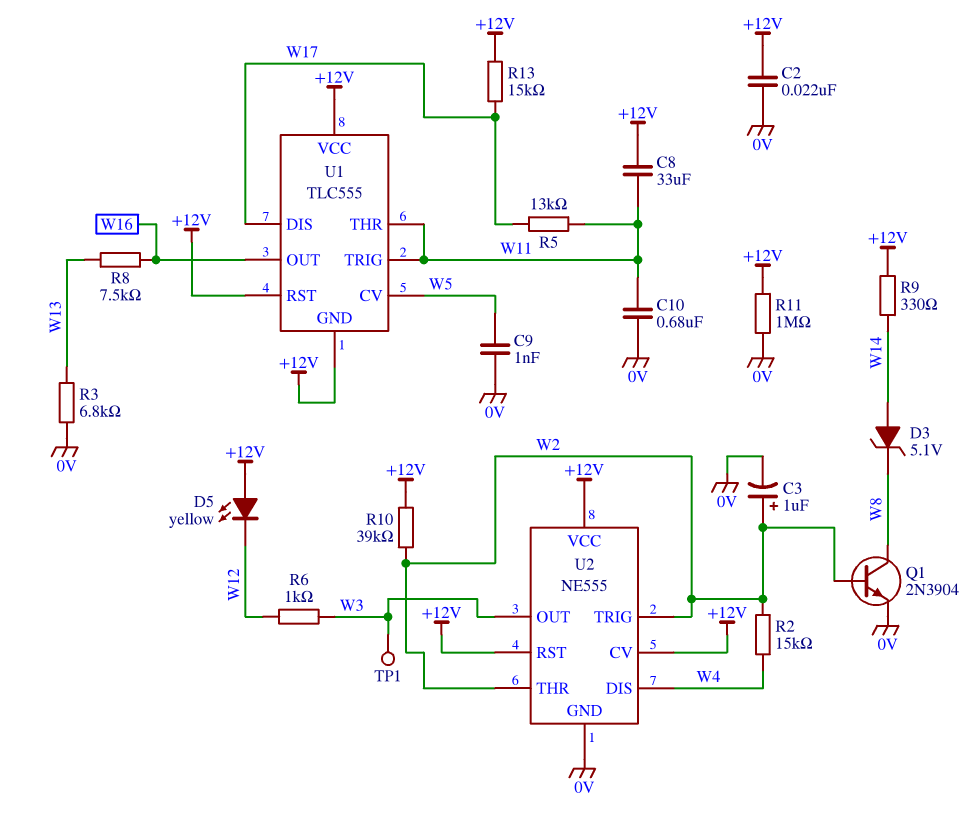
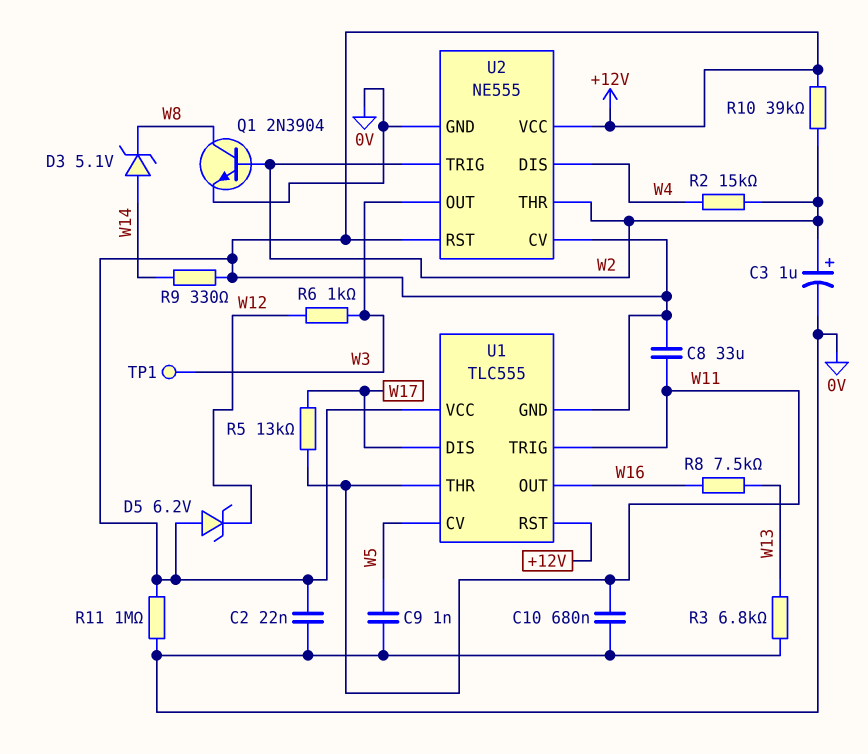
D5: LED yellow (A +12V, K W12) -> zener 6.2V (A +12V, K W12)
R13: 15k (+12V, W17) -> none

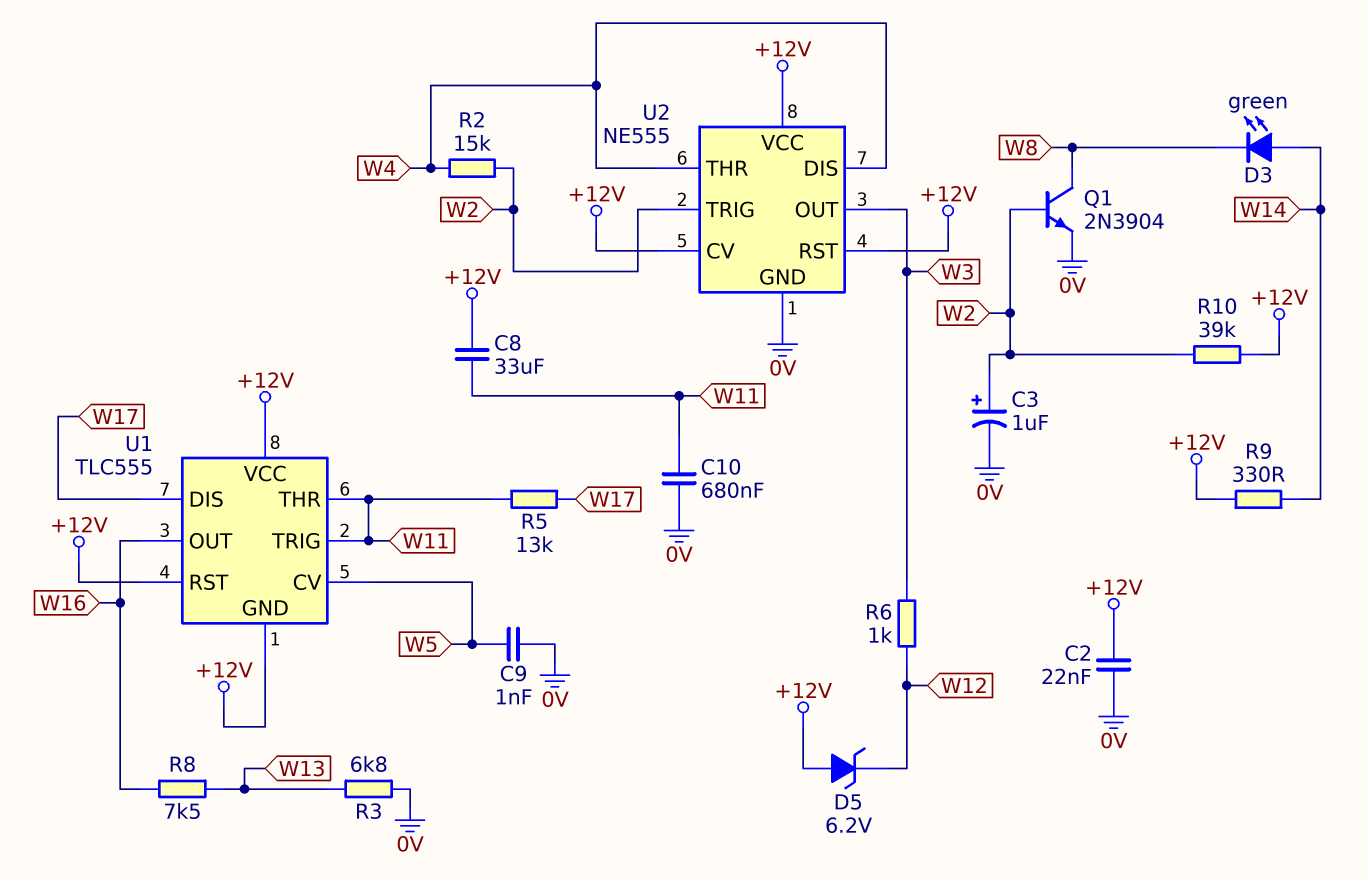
D3: zener 5.1V (A W14, K W8) -> LED green (A W14, K W8)
R11: 1M (+12V, 0V) -> none
TP1: test point (W3) -> none
U2 pin THR: W2 -> W4

